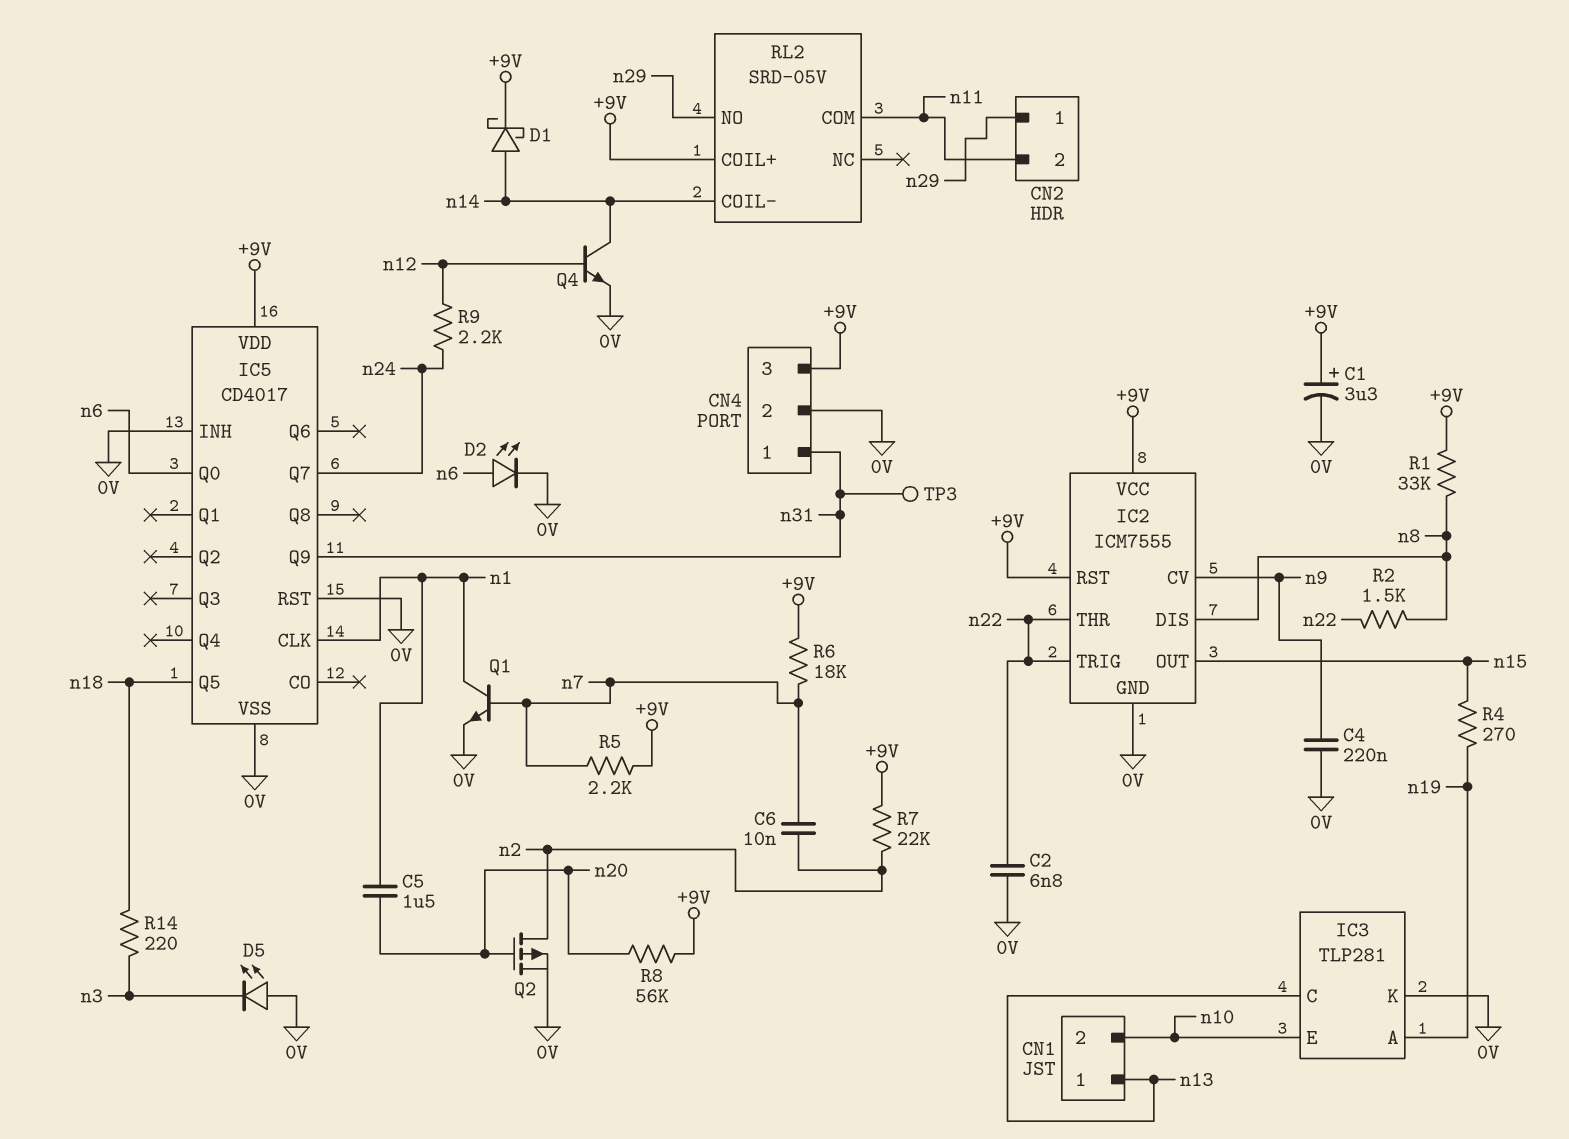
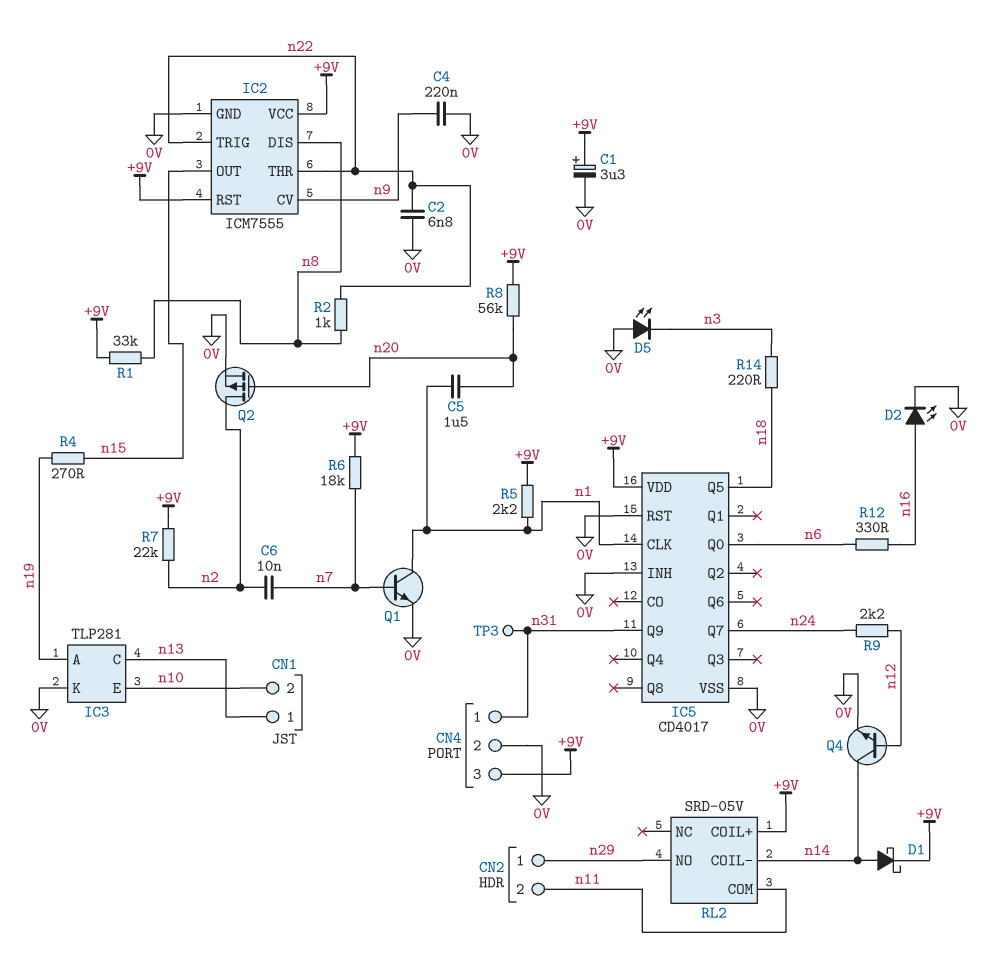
D2: LED (A n6, K 0V) -> LED (A n16, K 0V)
R2: 1.5k (n8, n22) -> 1k (n8, n22)
R5: 2.2k (+9V, n7) -> 2.2k (+9V, n1)
R12: none -> 330 (n6, n16)

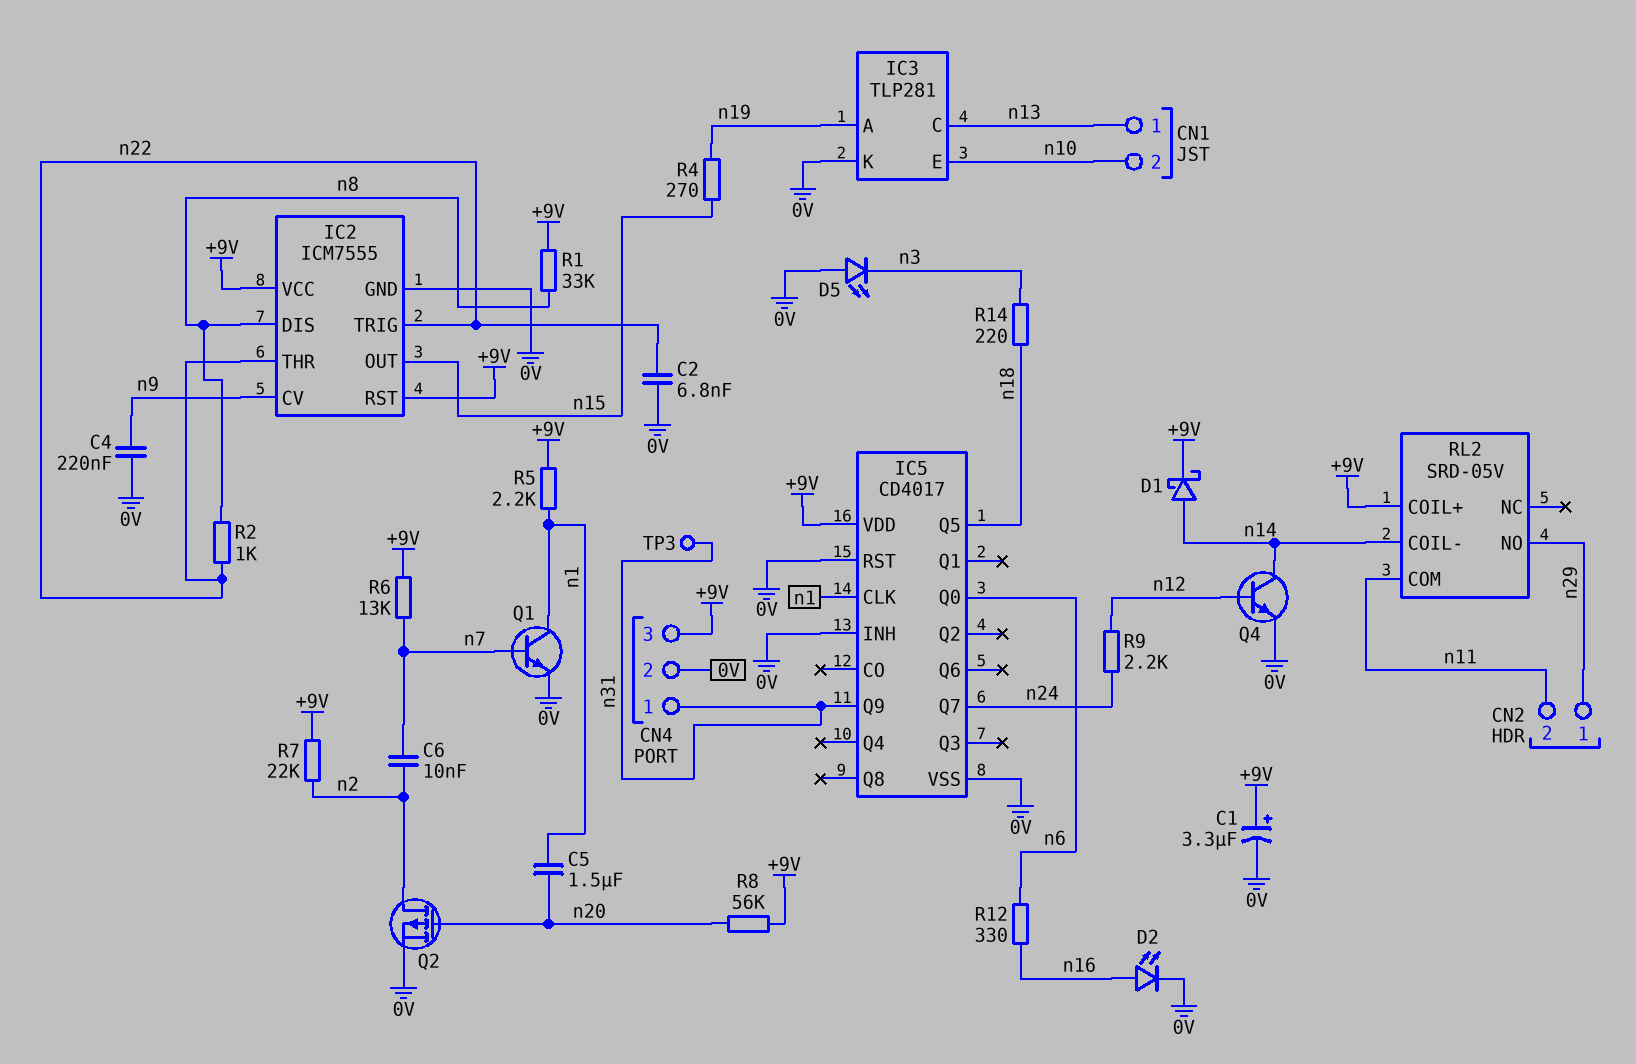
R6: 18k (+9V, n7) -> 13k (+9V, n7)

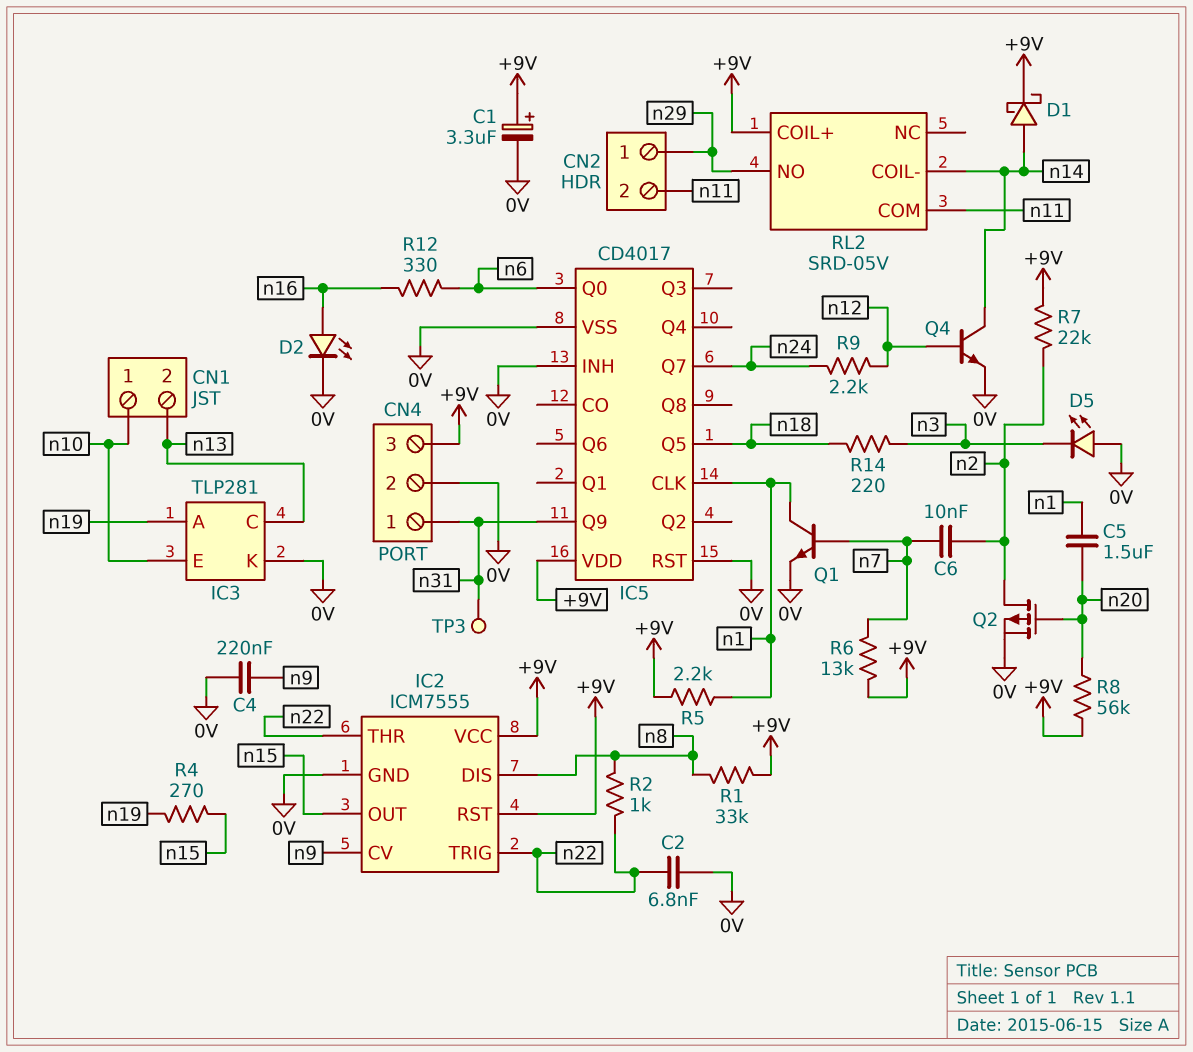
CN1 pin 1: n13 -> n10
CN1 pin 2: n10 -> n13

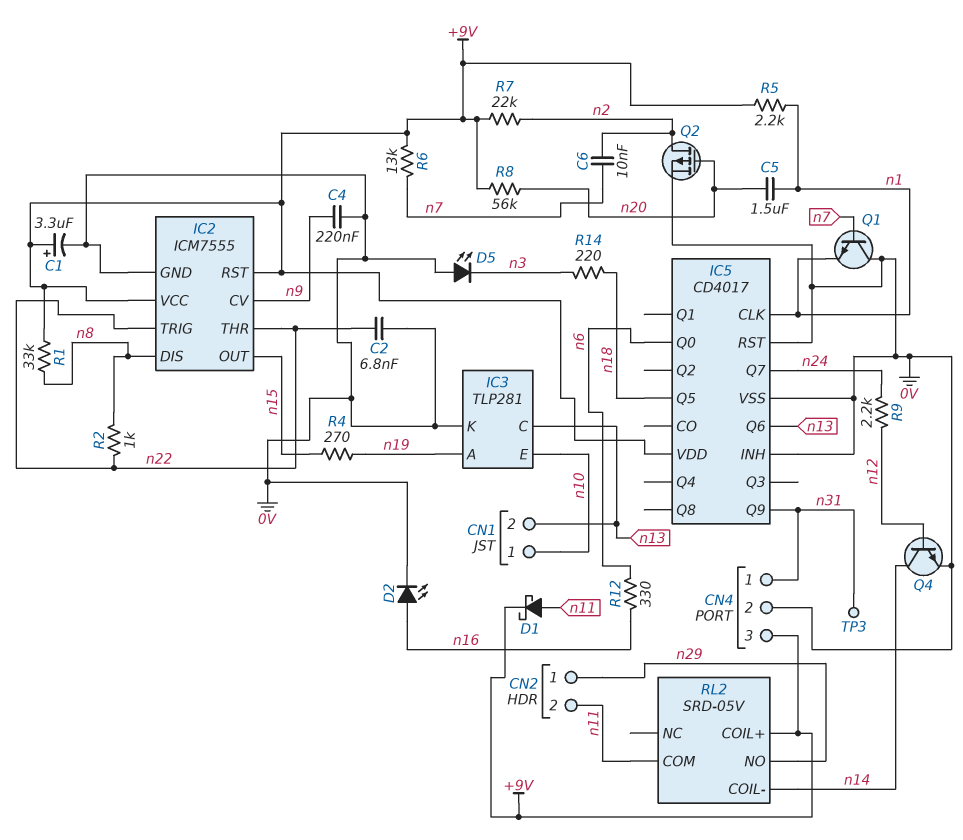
D1: schottky (A n14, K +9V) -> schottky (A n11, K +9V)
IC5 pin Q6: none -> n13
Q1: NPN (B n7, C n1, E 0V) -> NPN (B n7, C 0V, E n1)

